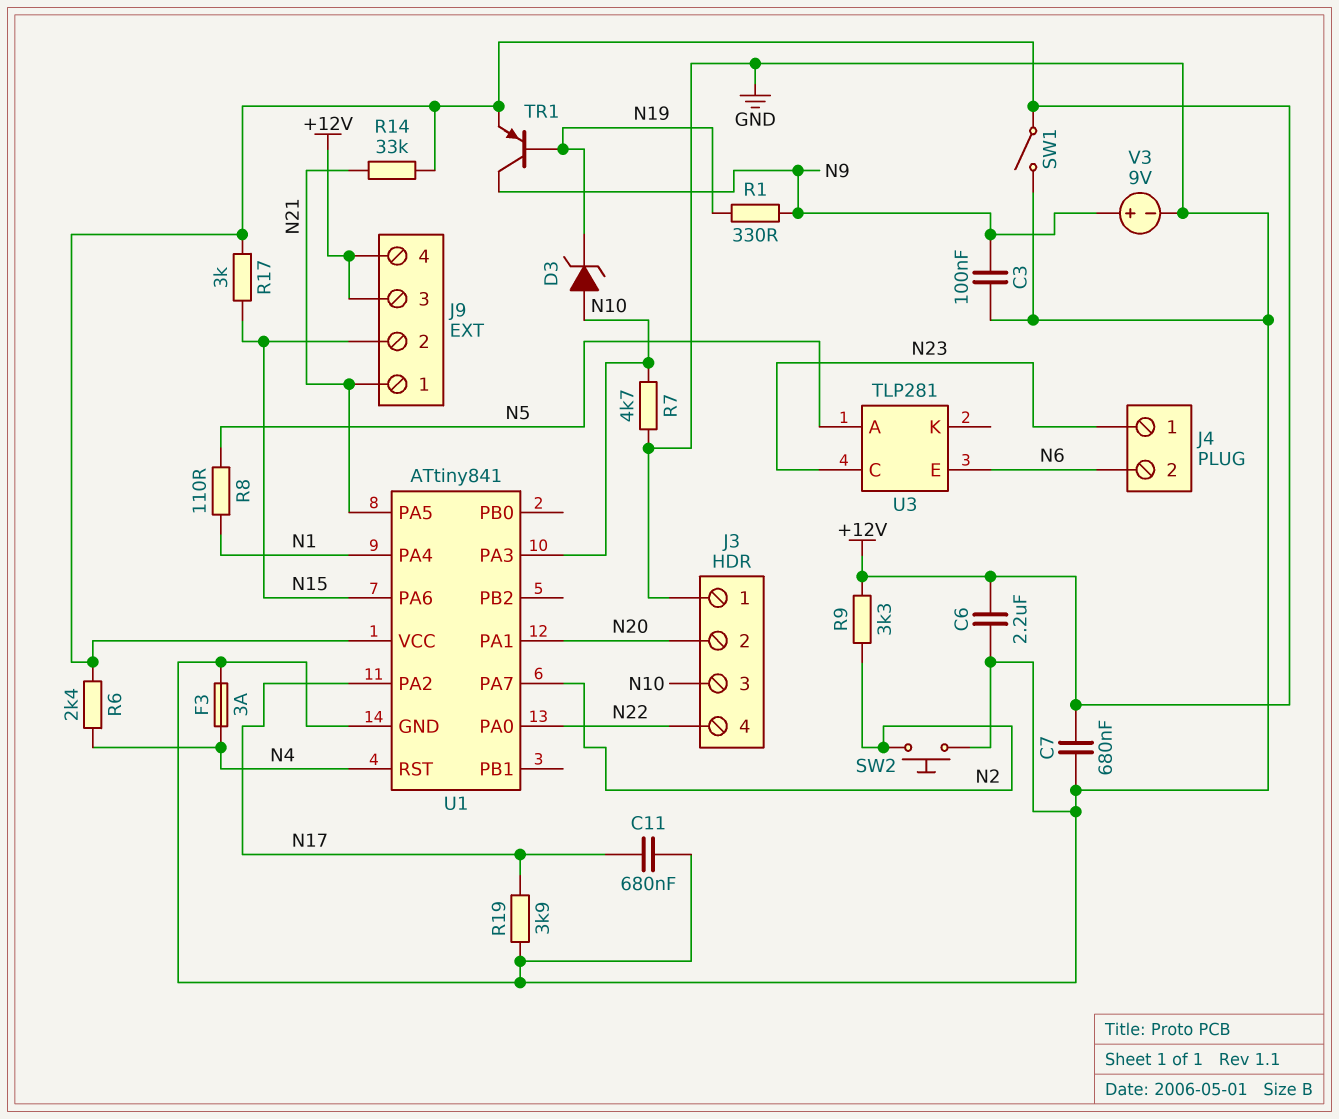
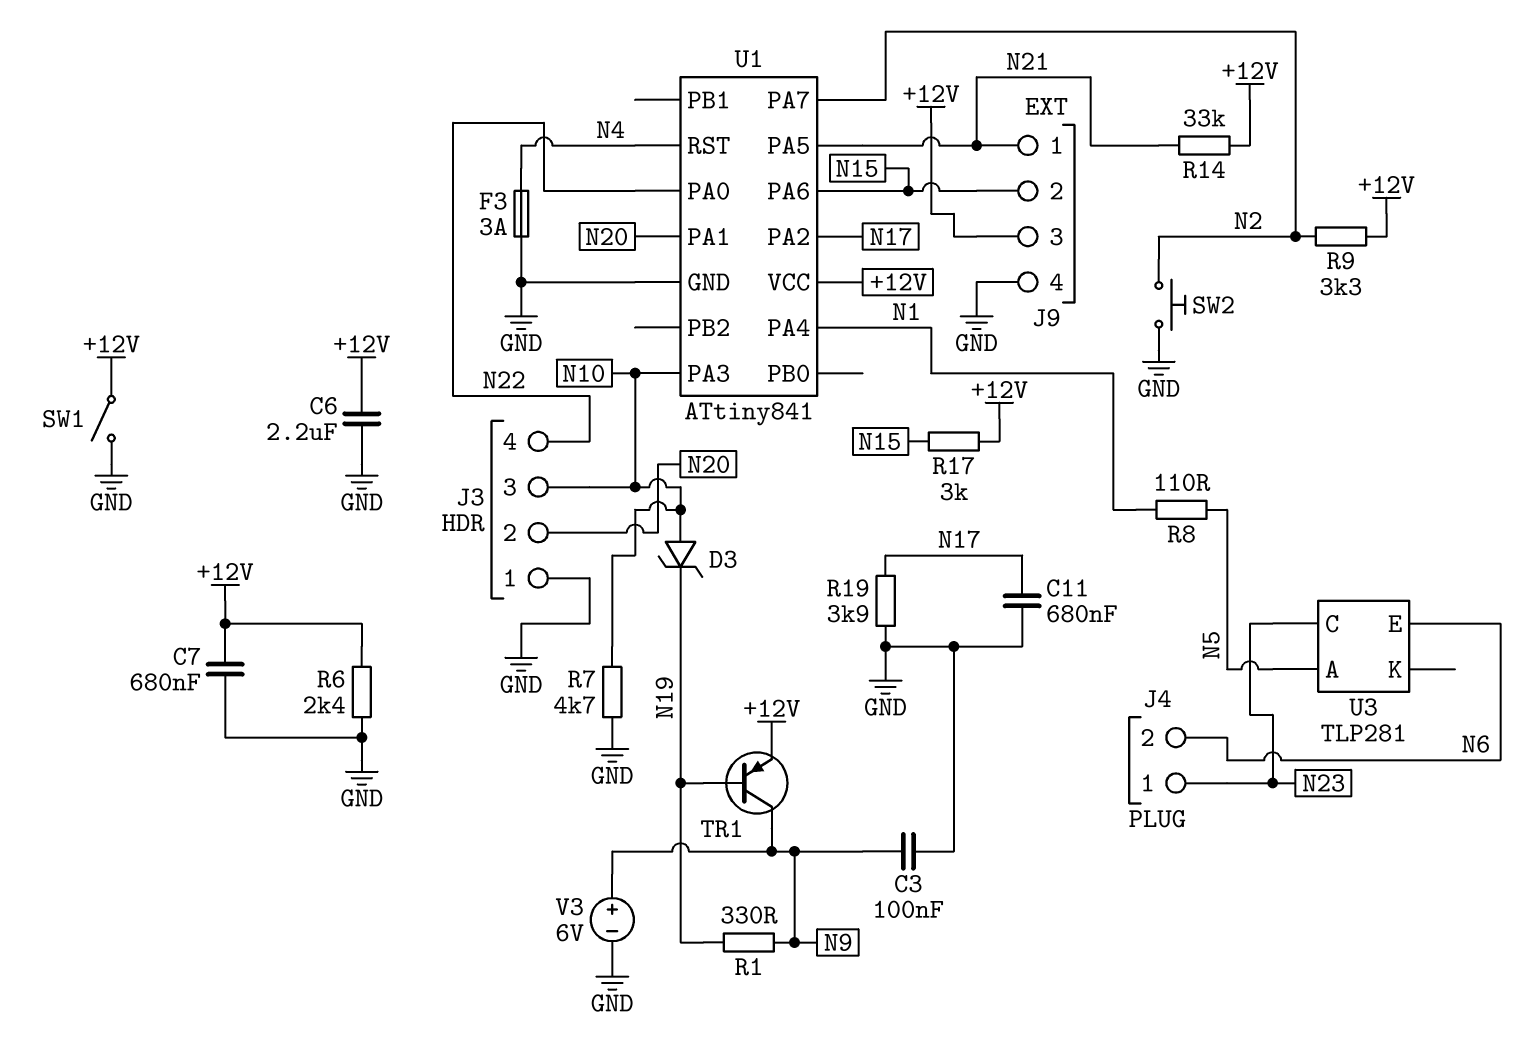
J9 pin 4: +12V -> GND
R6: 2.4k (+12V, N4) -> 2.4k (+12V, GND)
V3: 9V (plus N9, minus GND) -> 6V (plus N9, minus GND)

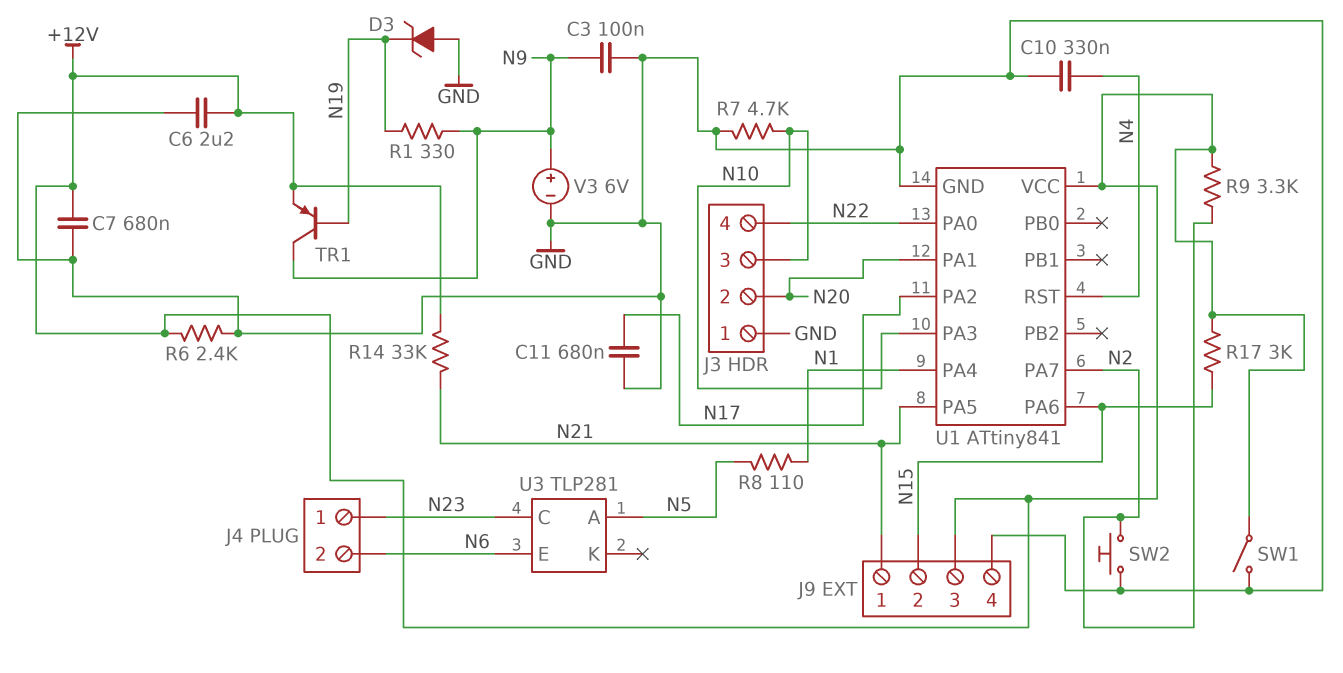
C10: none -> 330nF (GND, N4)
D3: zener (A N10, K N19) -> zener (A GND, K N19)
F3: 3A (GND, N4) -> none
R19: 3.9k (GND, N17) -> none

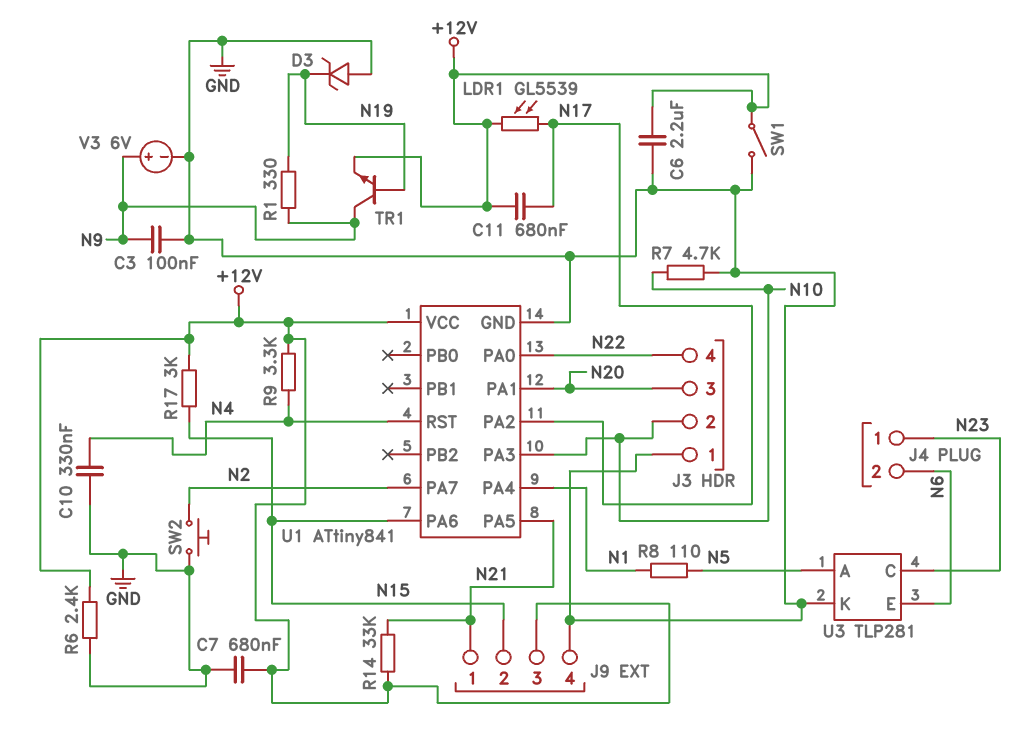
C11: 680nF (GND, N17) -> 680nF (+12V, N17)
J3 pin 2: N20 -> N10
J3 pin 3: N10 -> N20
LDR1: none -> GL5539 (+12V, N17)
R9: 3.3k (+12V, N2) -> 3.3k (+12V, N4)
TR1: PNP (B N19, C N9, E +12V) -> NPN (B N19, C N9, E +12V)
U3 pin K: none -> GND

